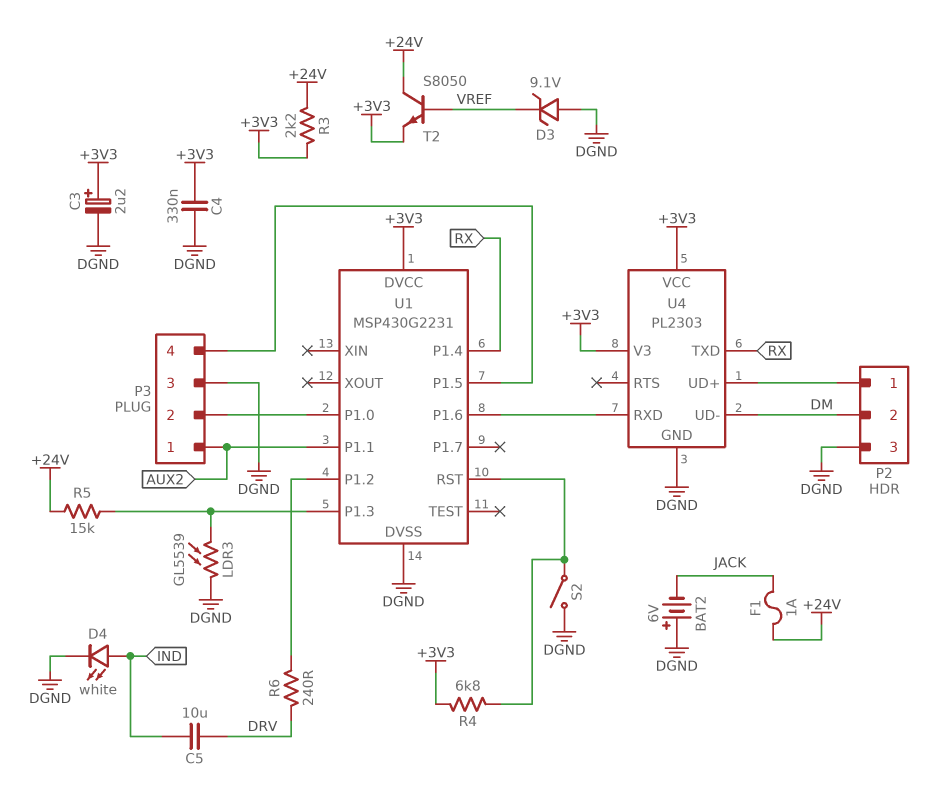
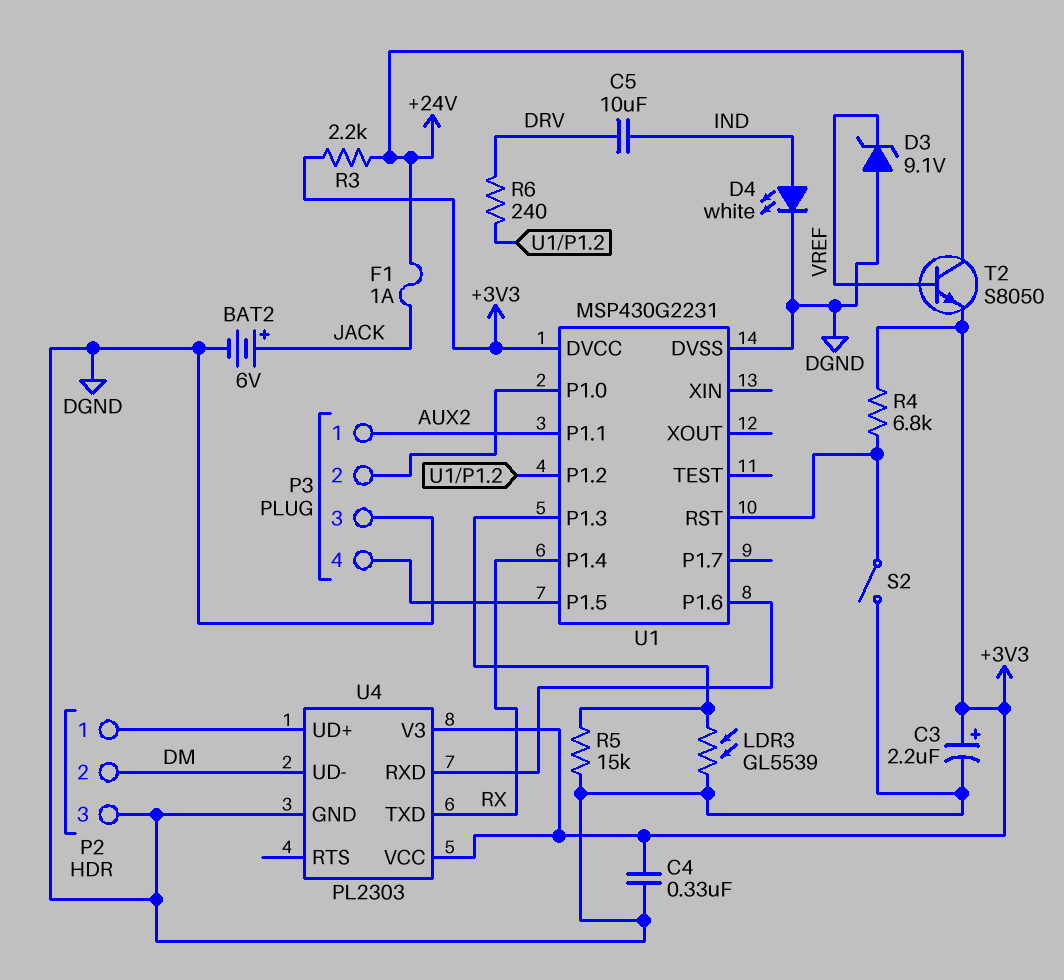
BAT2: 6V (plus DGND, minus JACK) -> 6V (plus JACK, minus DGND)
R5: 15k (+24V, U1/P1.3) -> 15k (DGND, U1/P1.3)

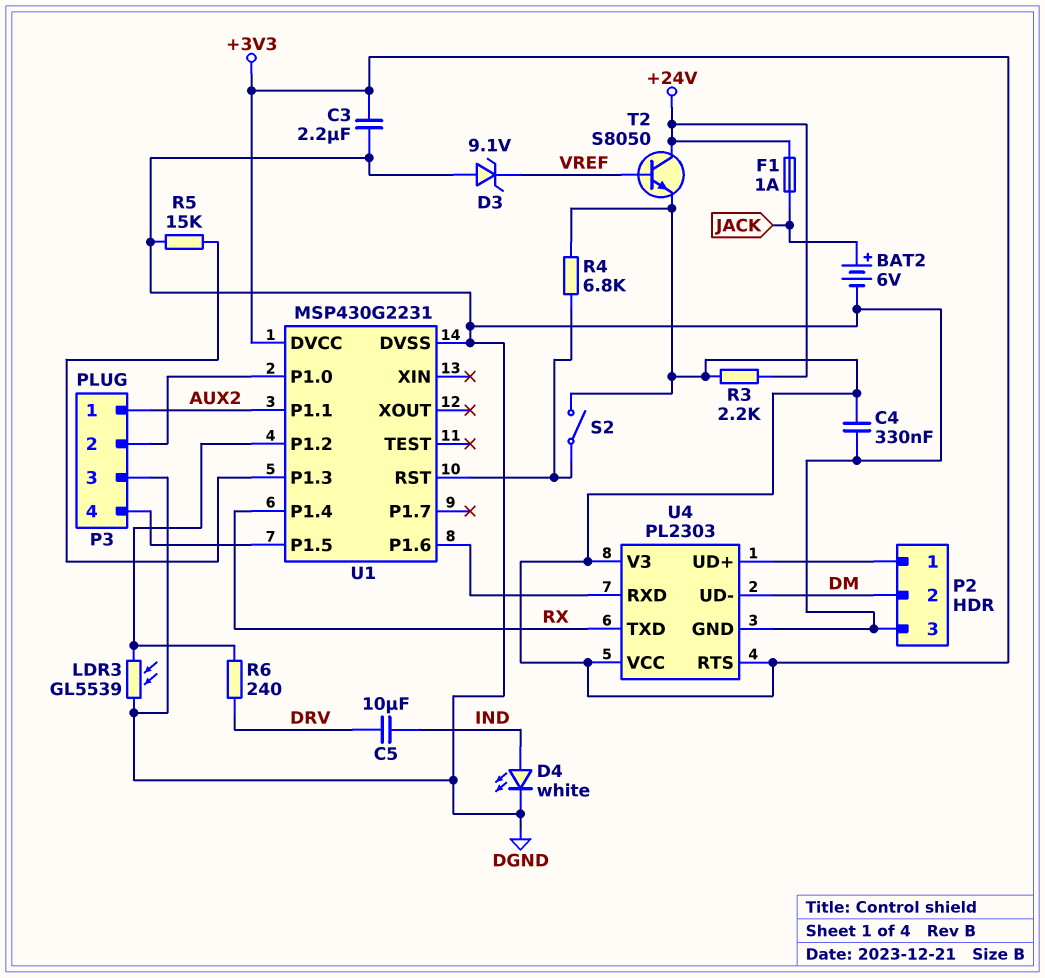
C3: 2.2uF (plus +3V3, minus DGND) -> 2.2uF (+3V3, DGND)
LDR3: GL5539 (DGND, U1/P1.3) -> GL5539 (DGND, U1/P1.2)
S2: switch (DGND, U1/RST) -> switch (+3V3, U1/RST)
U4 pin RTS: none -> +3V3

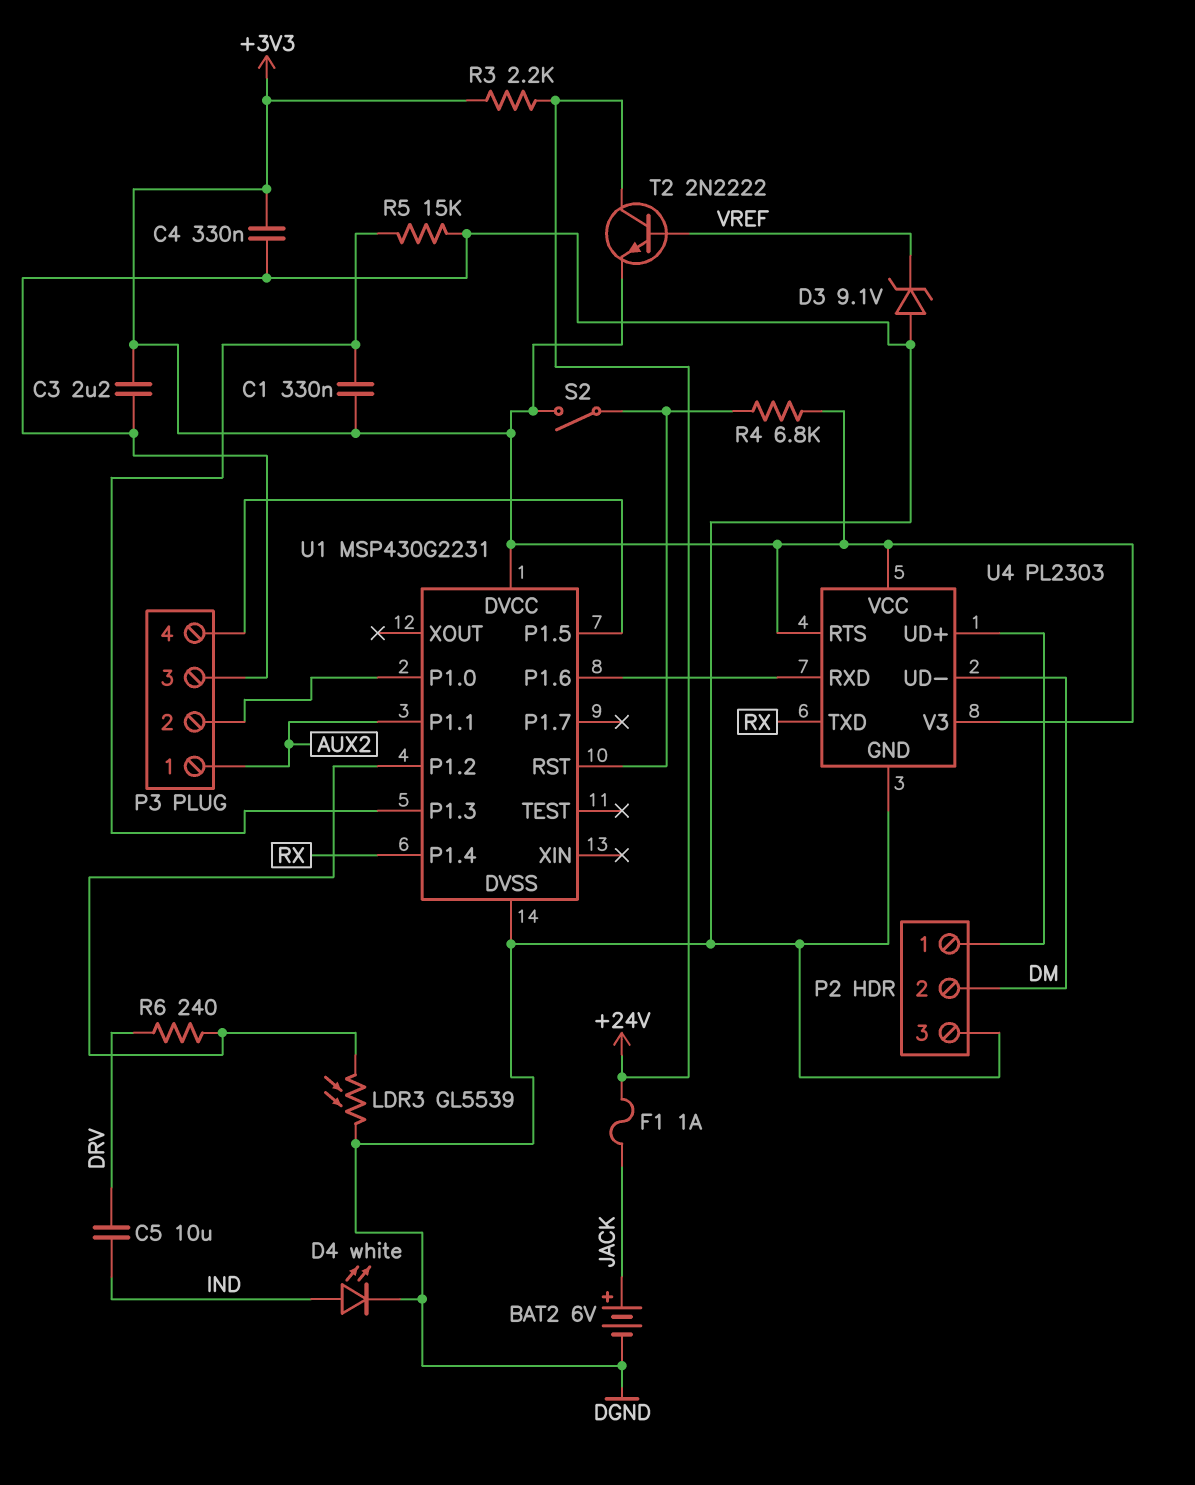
C1: none -> 330nF (+3V3, U1/P1.3)
T2: NPN S8050 (B VREF, C +24V, E +3V3) -> NPN 2N2222 (B VREF, C +24V, E +3V3)

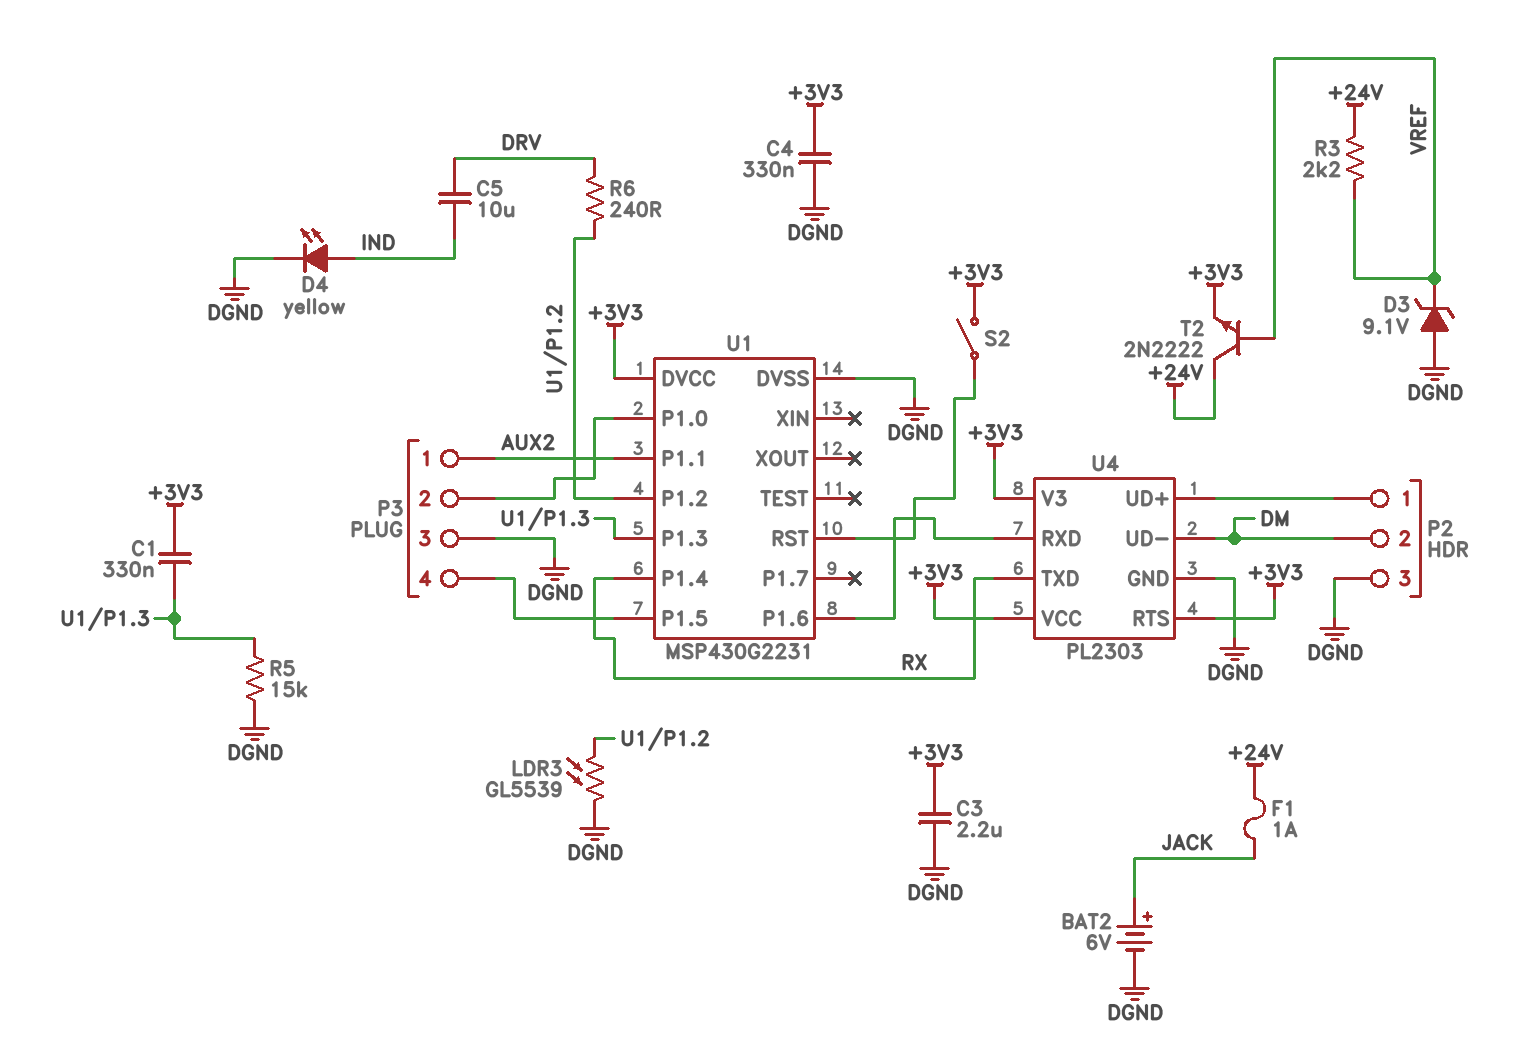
D4: LED white (A IND, K DGND) -> LED yellow (A IND, K DGND)
R3: 2.2k (+3V3, +24V) -> 2.2k (+24V, VREF)
R4: 6.8k (+3V3, U1/RST) -> none

